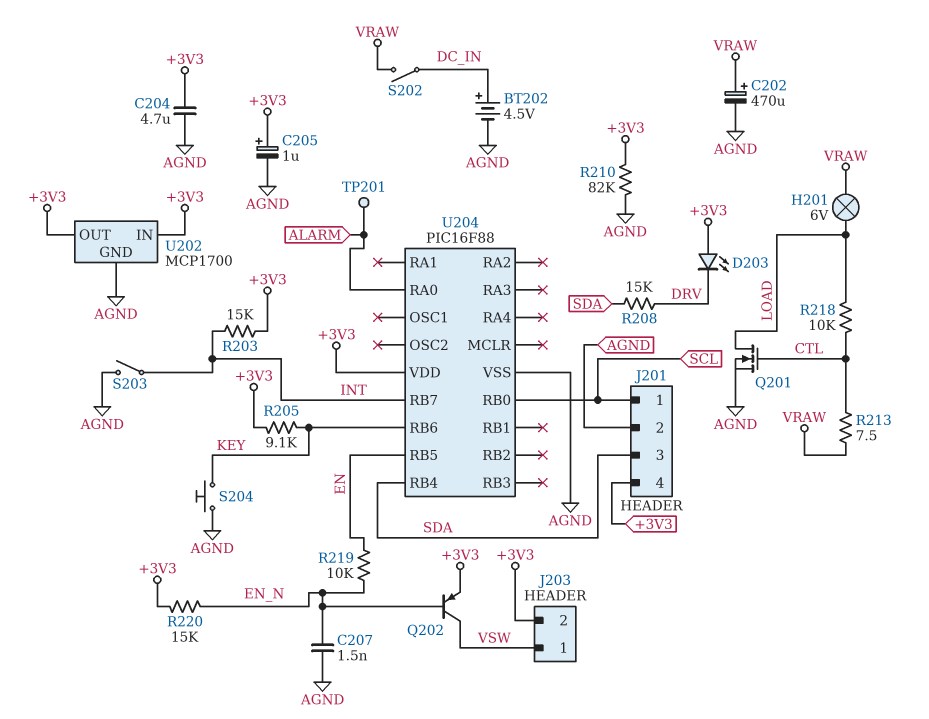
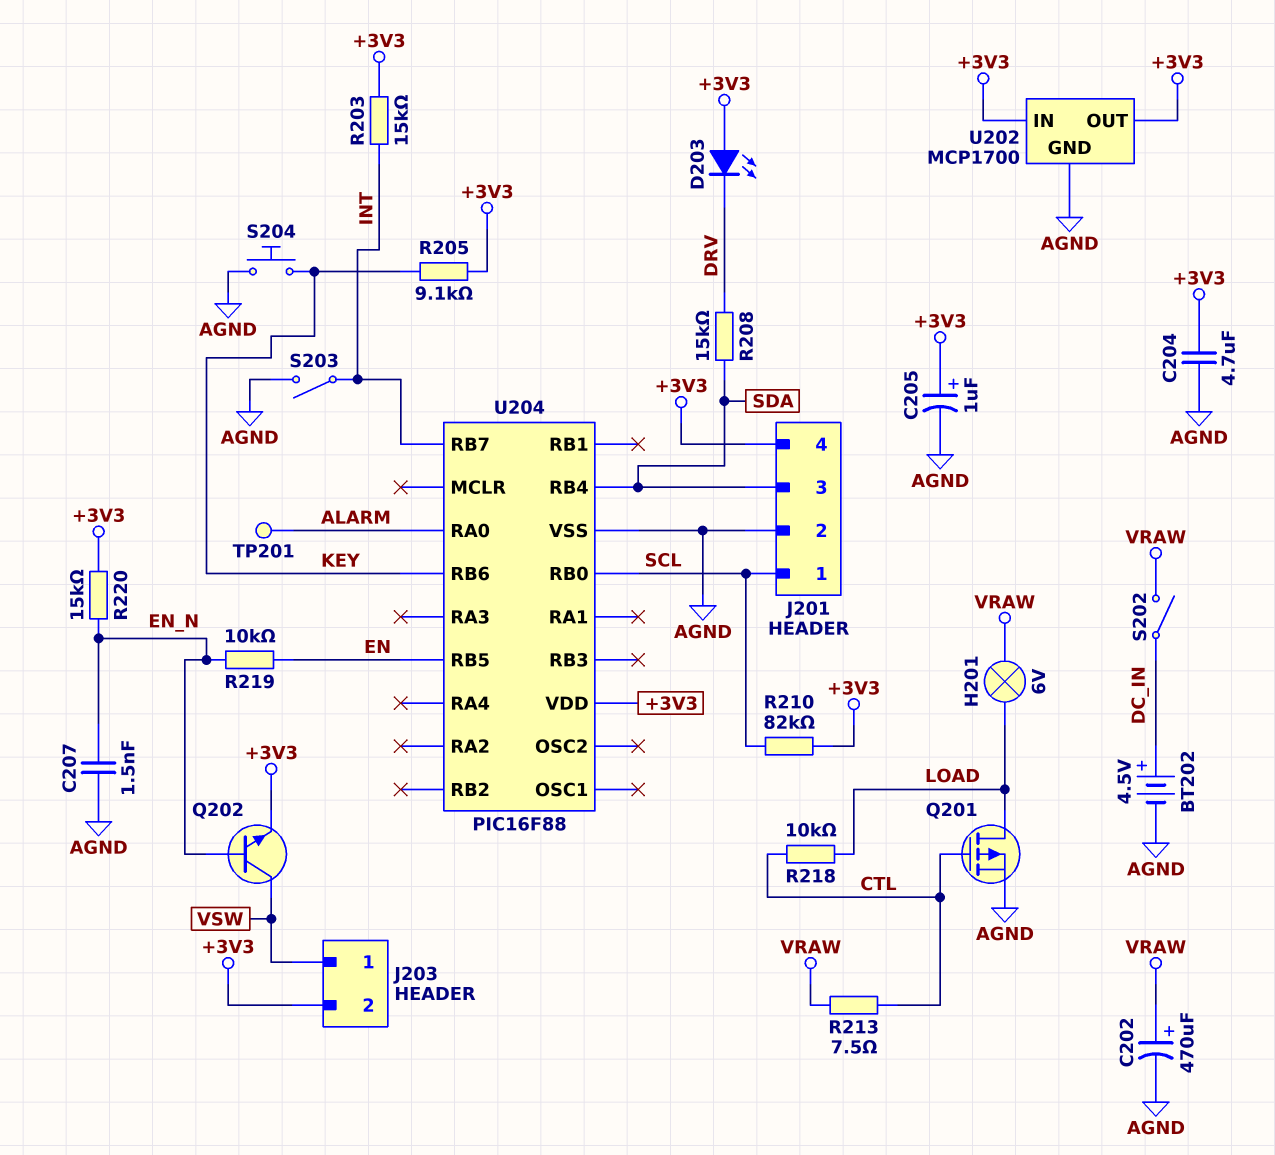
Q201: NMOS (G CTL, D LOAD, S AGND) -> PMOS (G CTL, D LOAD, S AGND)
Q202: PNP (B EN_N, C VSW, E +3V3) -> NPN (B EN_N, C VSW, E +3V3)
R210: 82k (+3V3, AGND) -> 82k (+3V3, SCL)

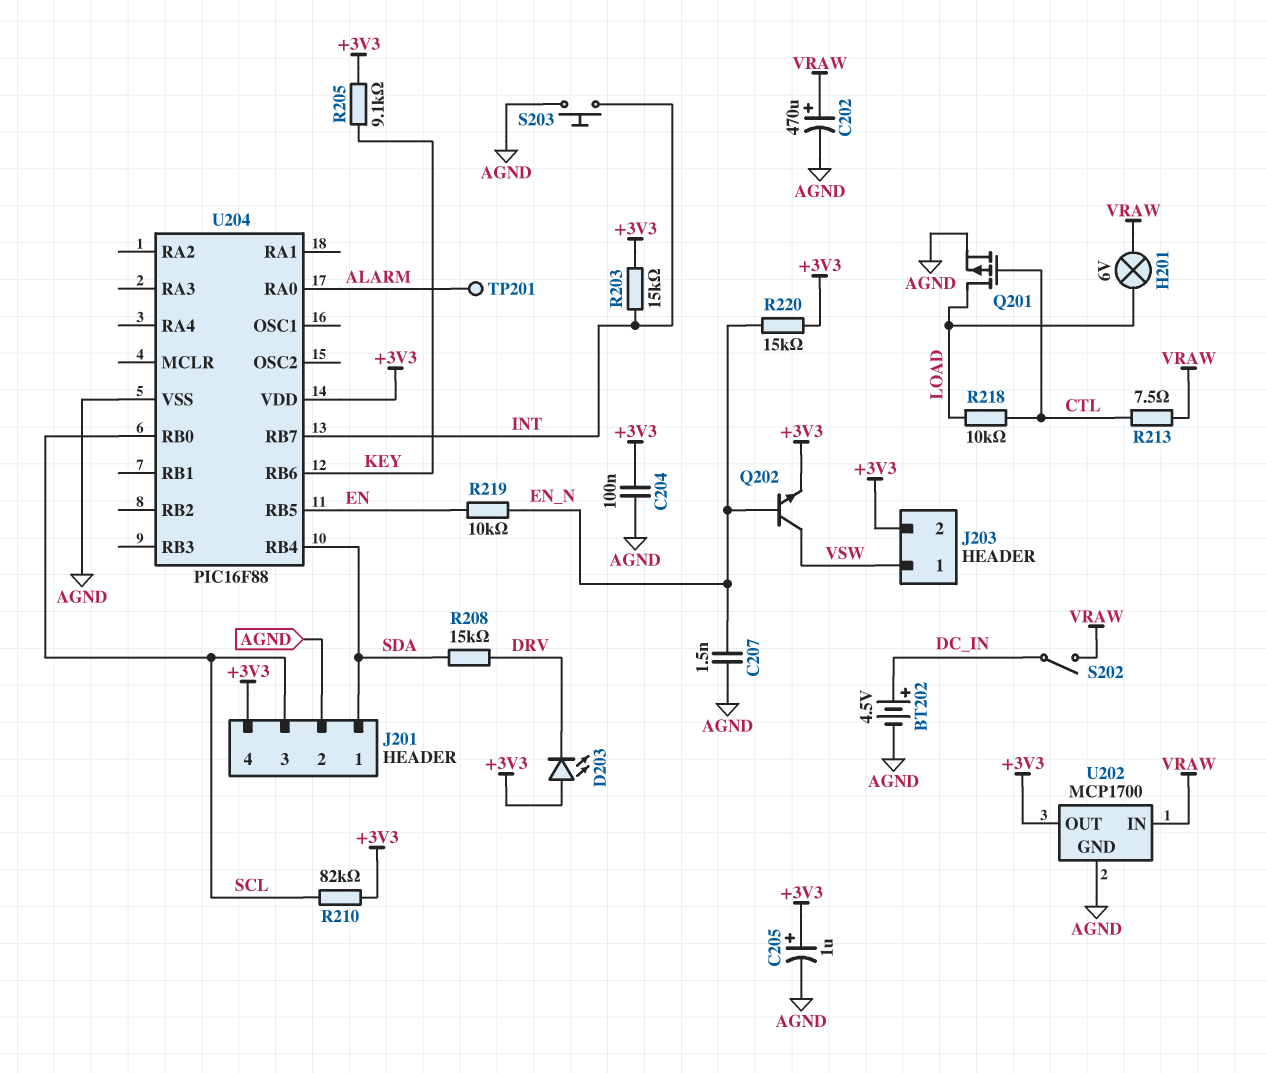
C204: 4.7uF (+3V3, AGND) -> 100nF (+3V3, AGND)
J201 pin 1: SCL -> SDA
J201 pin 3: SDA -> SCL
S203: switch (AGND, INT) -> button (AGND, INT)
S204: button (AGND, KEY) -> none
U202 pin IN: +3V3 -> VRAW

